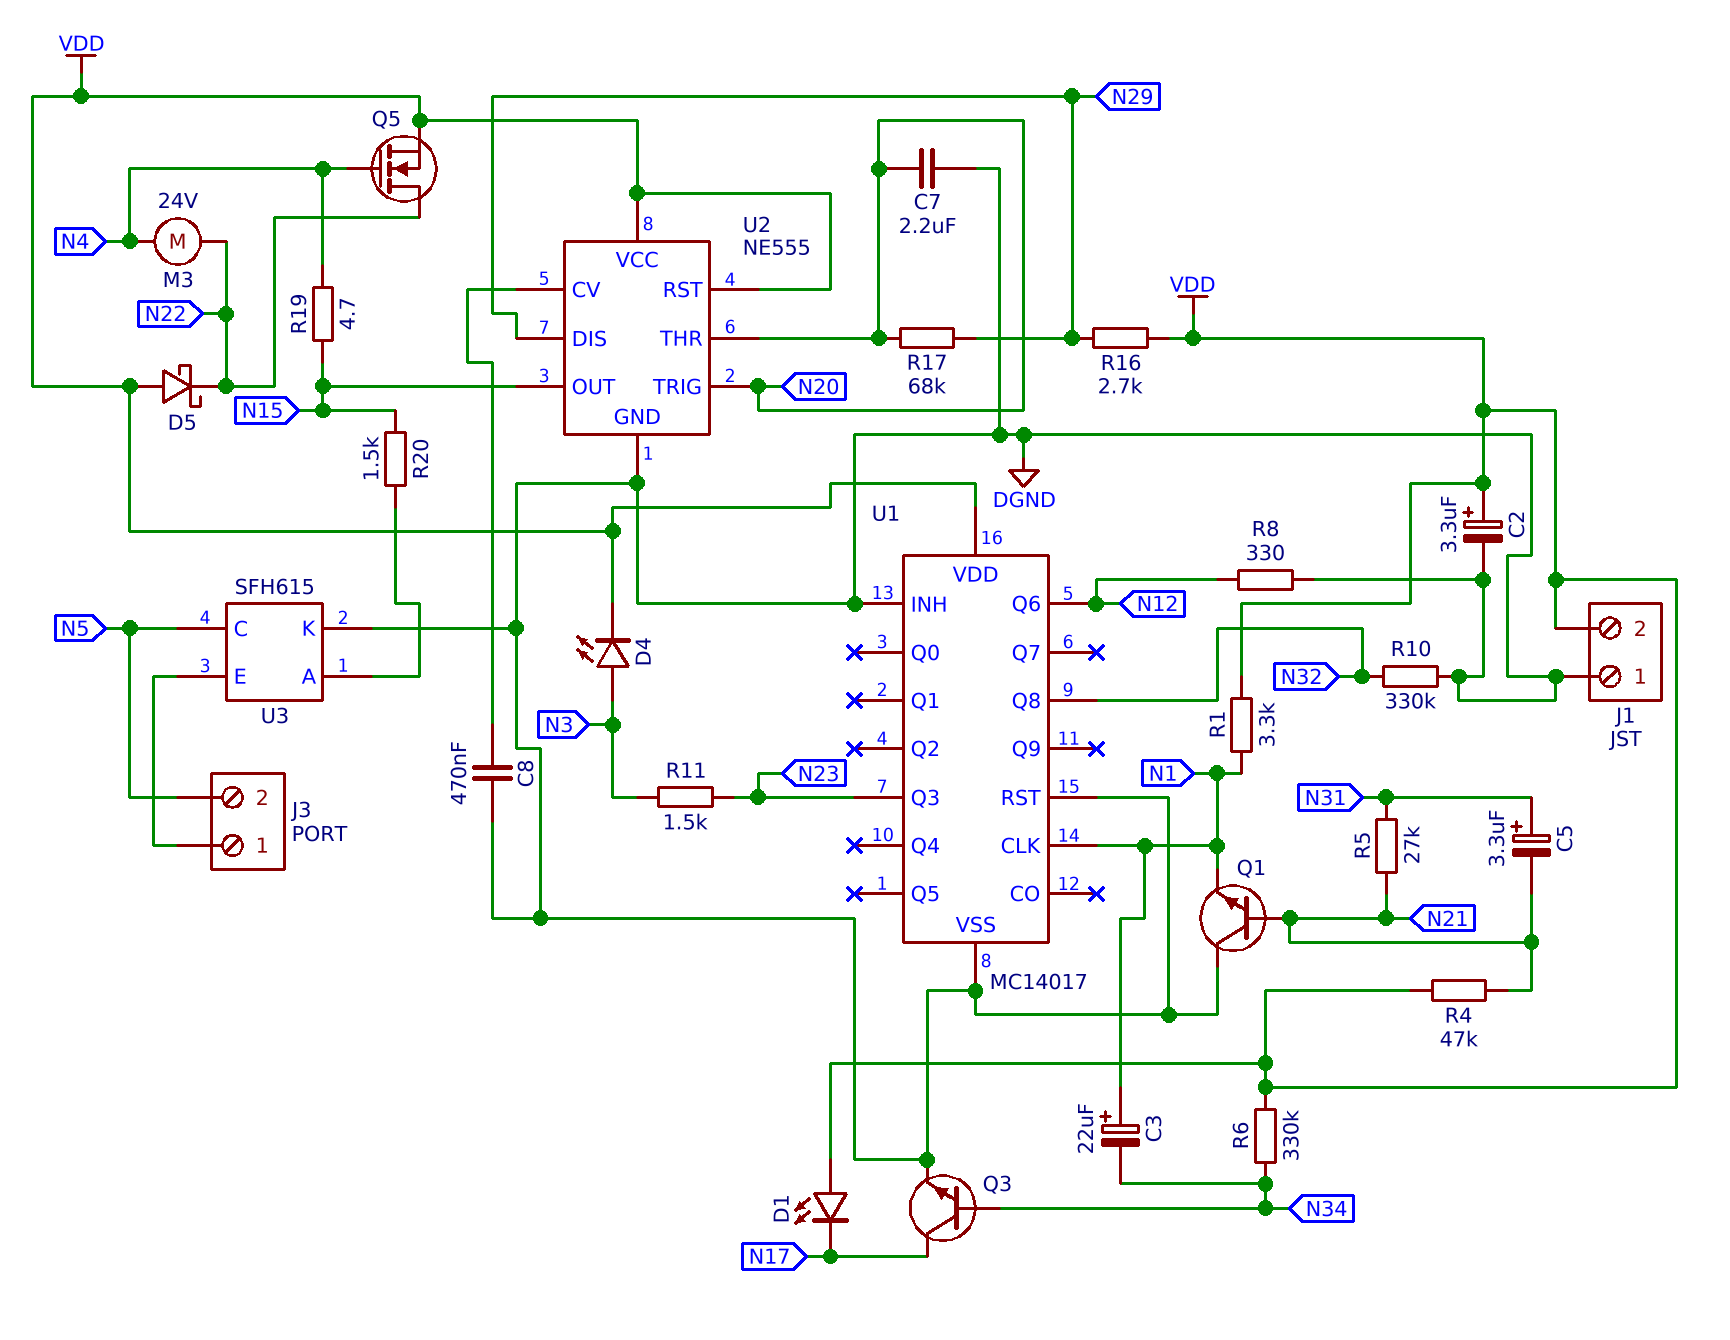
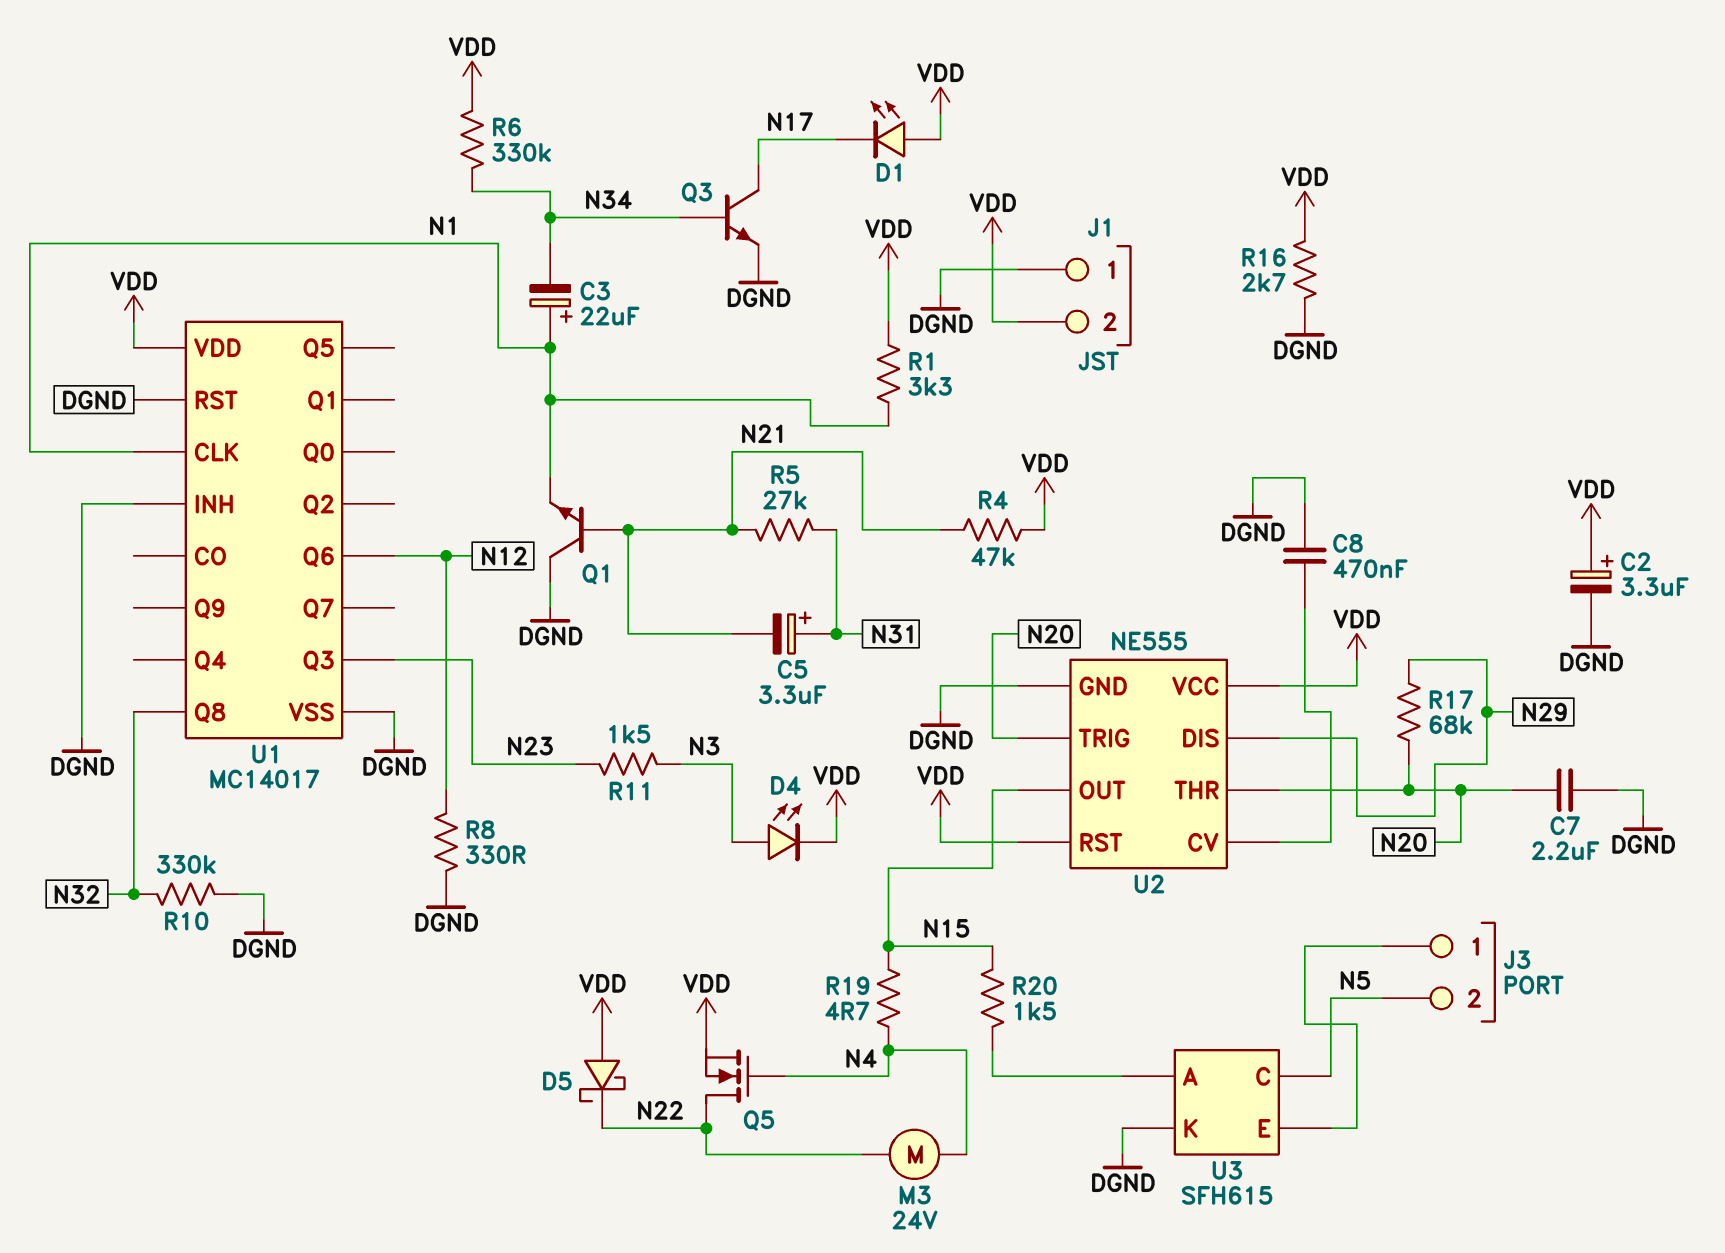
R16: 2.7k (N29, VDD) -> 2.7k (DGND, VDD)

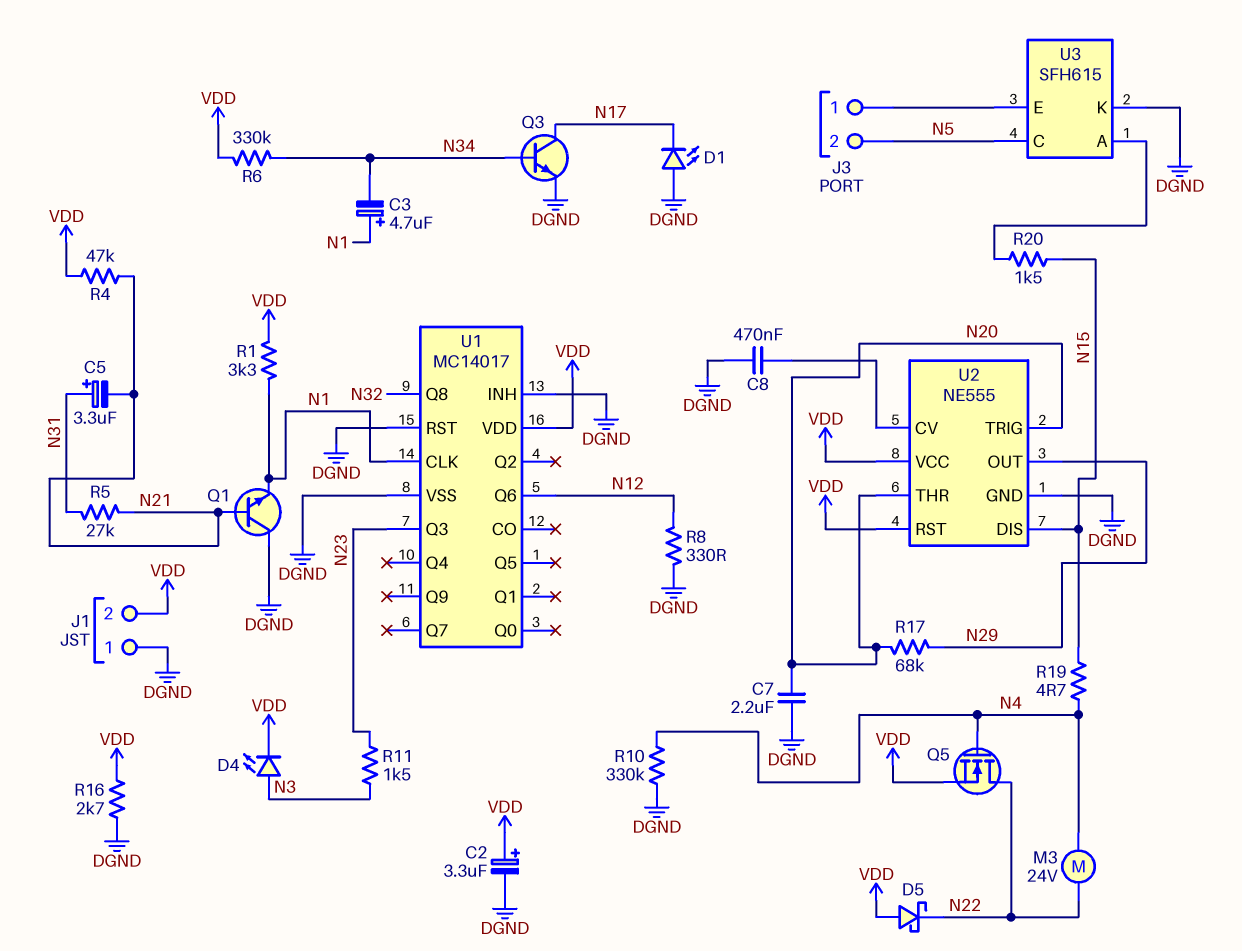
C3: 22uF (plus N1, minus N34) -> 4.7uF (plus N1, minus N34)
D1: LED (A VDD, K N17) -> LED (A DGND, K N17)
R10: 330k (DGND, N32) -> 330k (DGND, N4)
U2 pin DIS: N29 -> N15
U2 pin OUT: N15 -> N29

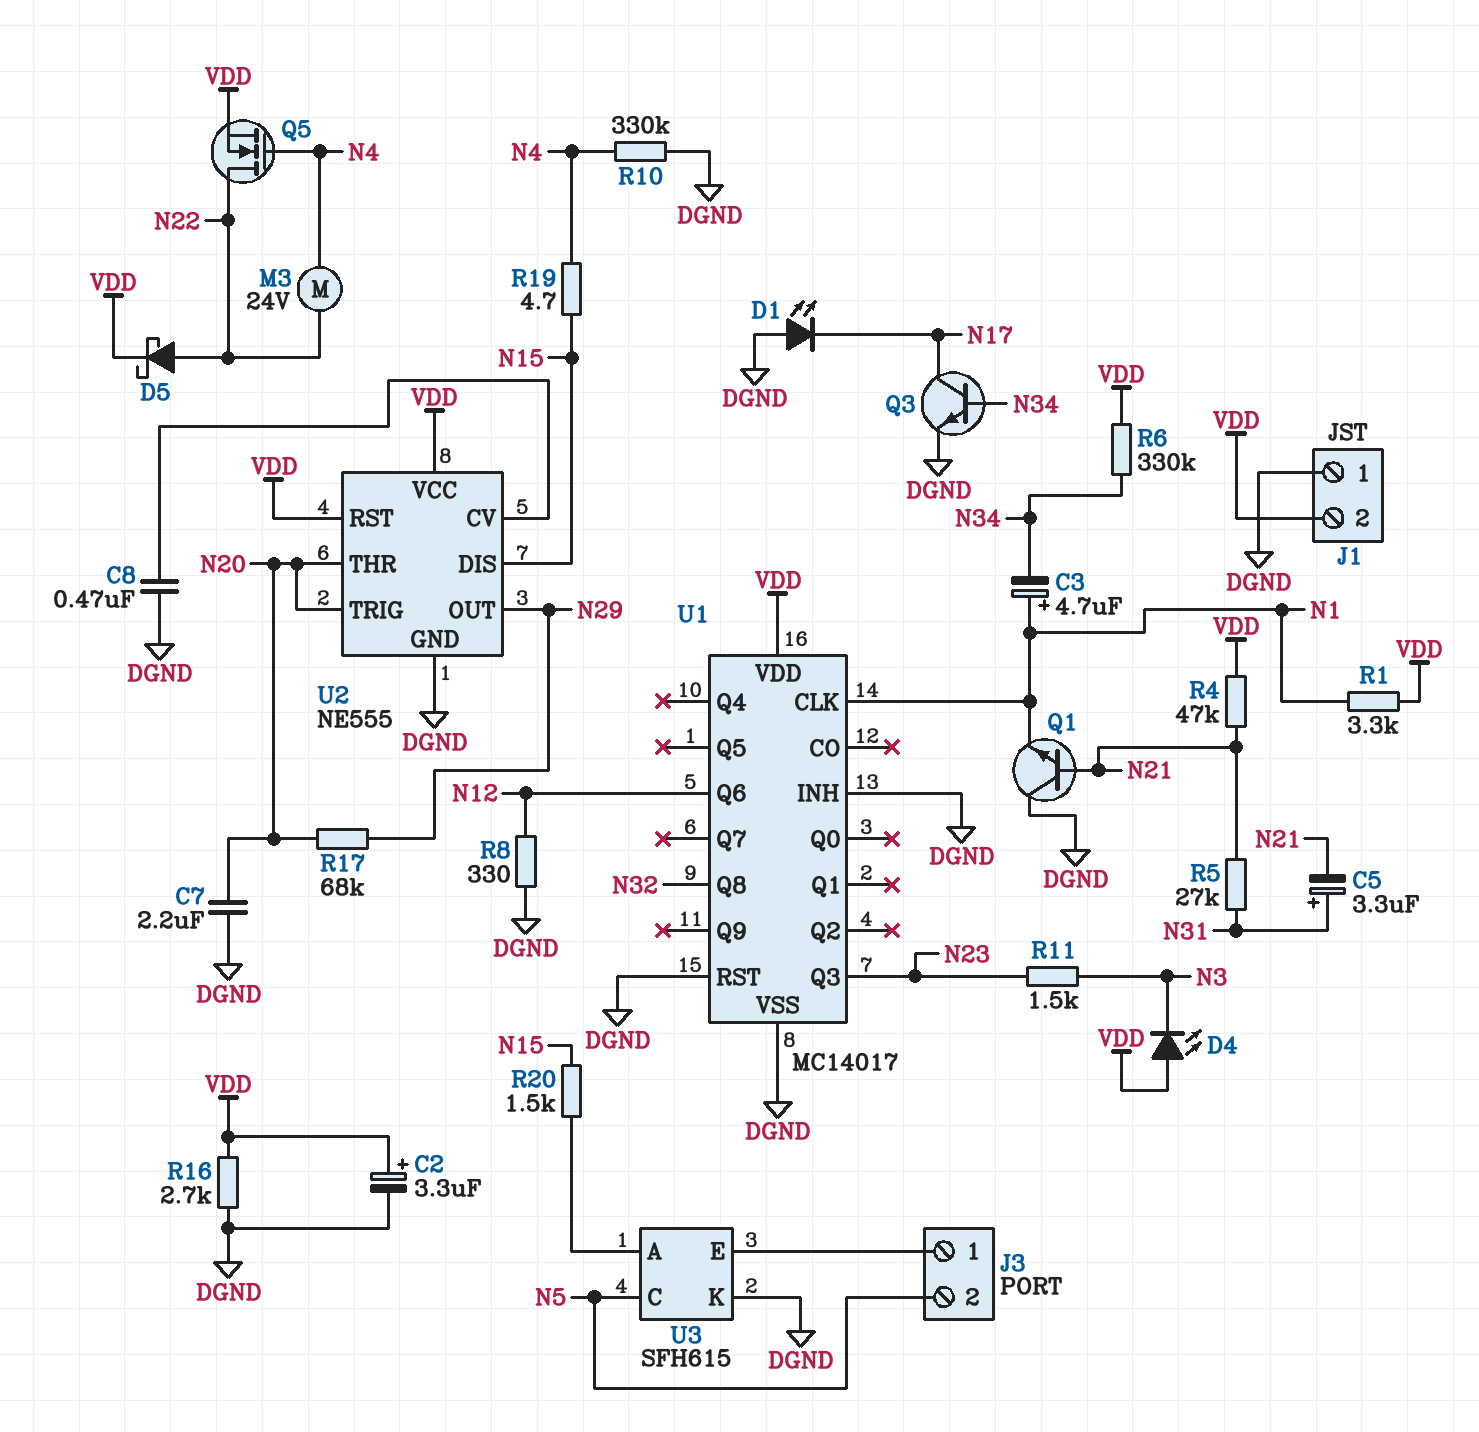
D4: LED (A N3, K VDD) -> LED (A VDD, K N3)
D5: schottky (A VDD, K N22) -> schottky (A N22, K VDD)

